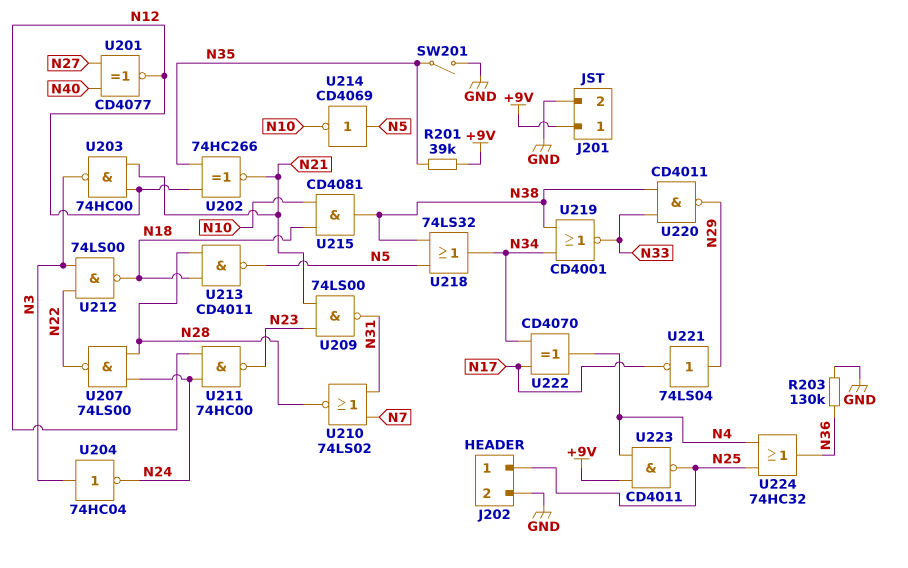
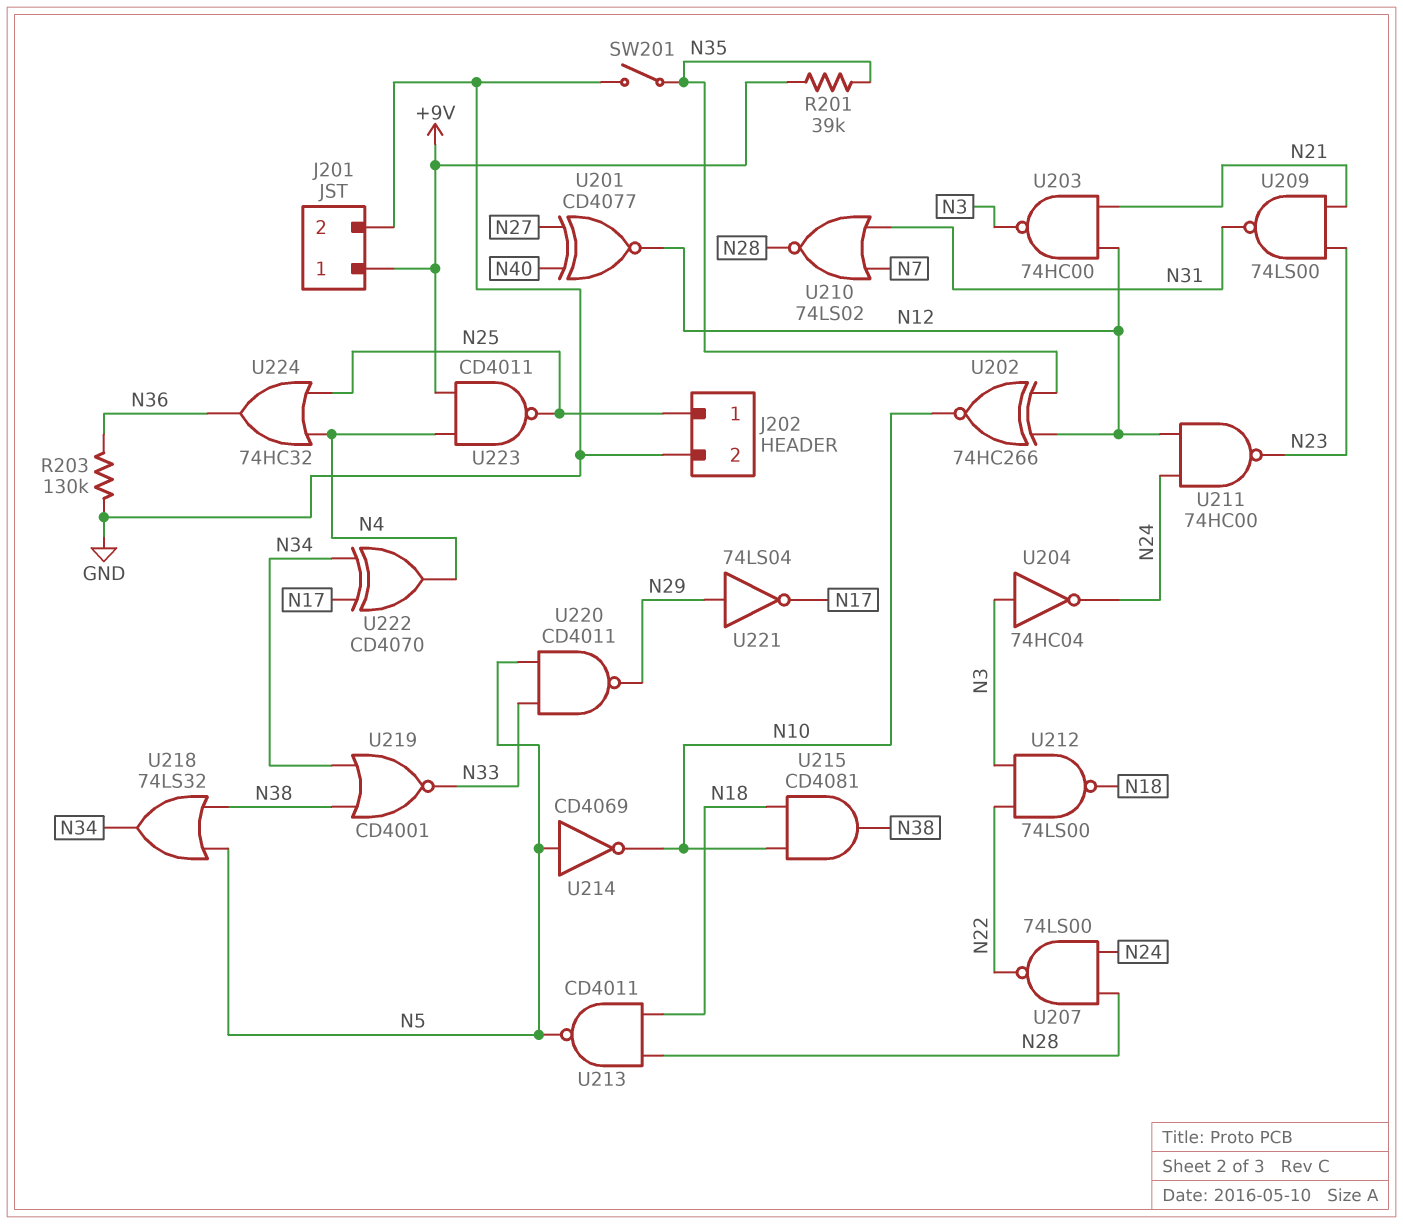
U202: XNOR 74HC266 (in N12, in N35, out N21) -> XNOR 74HC266 (in N12, in N35, out N10)
U220: NAND CD4011 (in N33, in N38, out N29) -> NAND CD4011 (in N5, in N33, out N29)

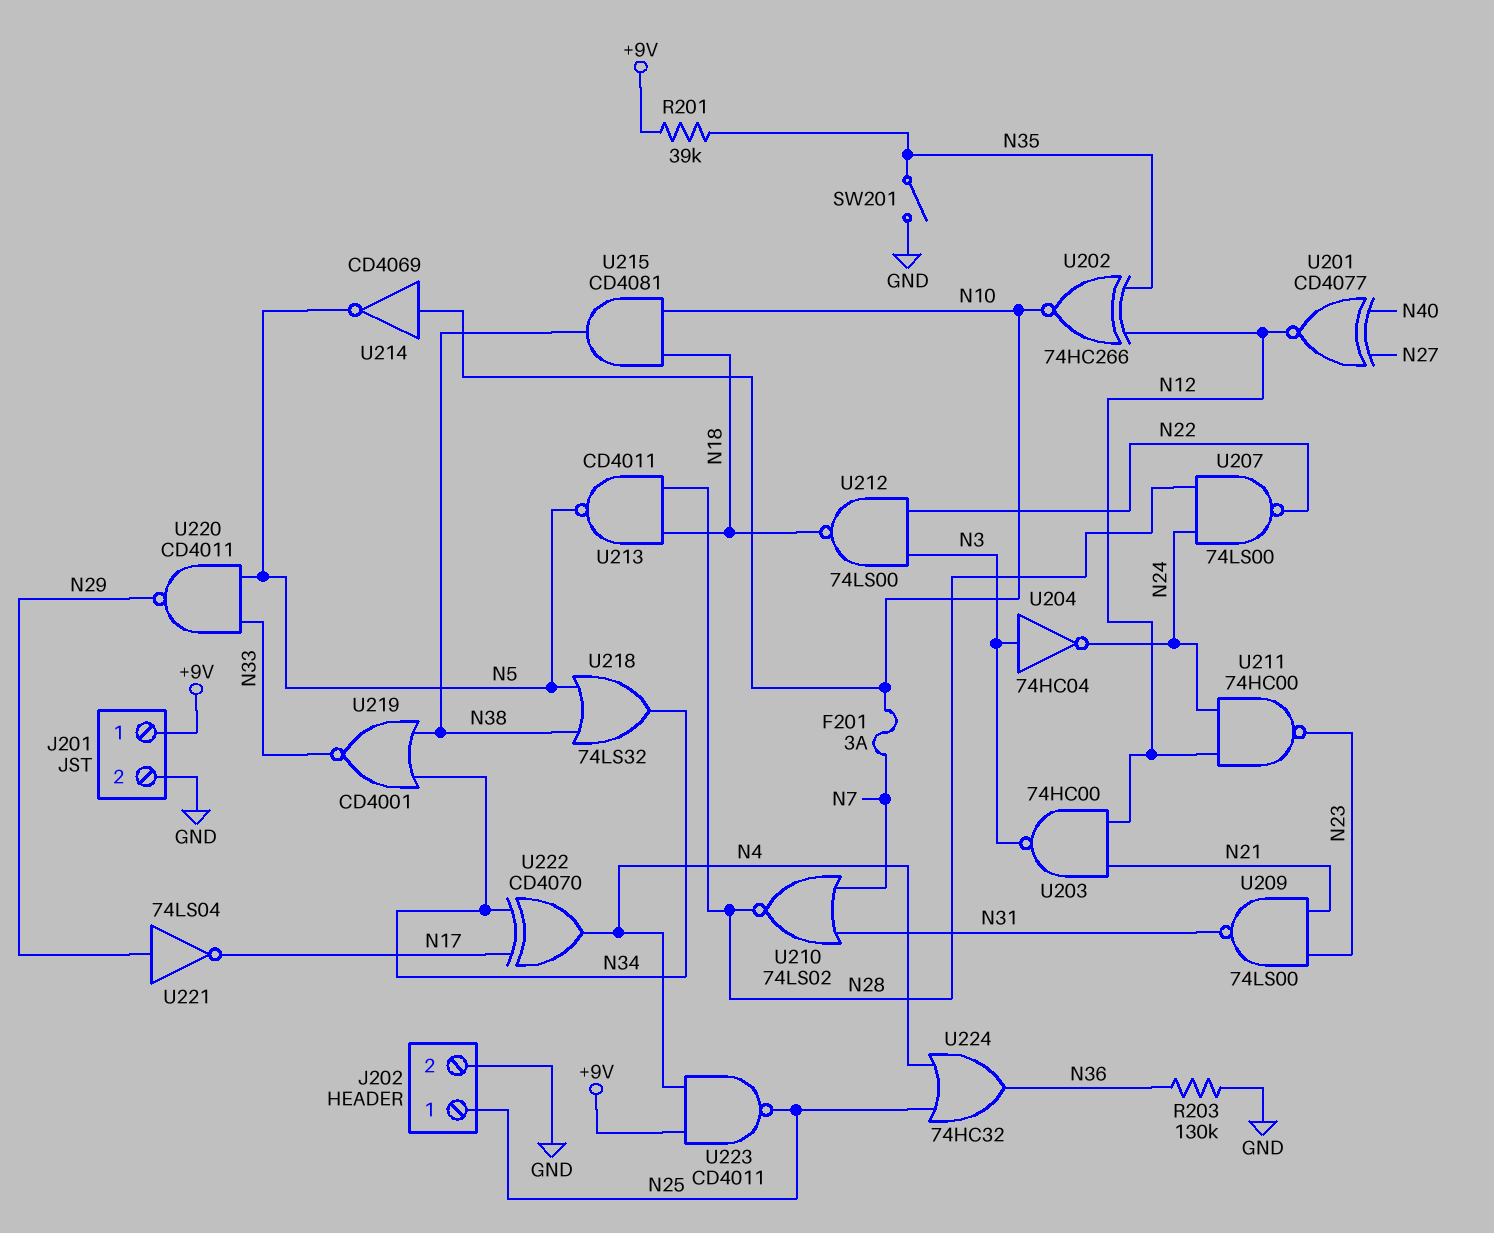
F201: none -> 3A (N7, N10)
U214: NOT CD4069 (in N5, out N10) -> NOT CD4069 (in N10, out N5)

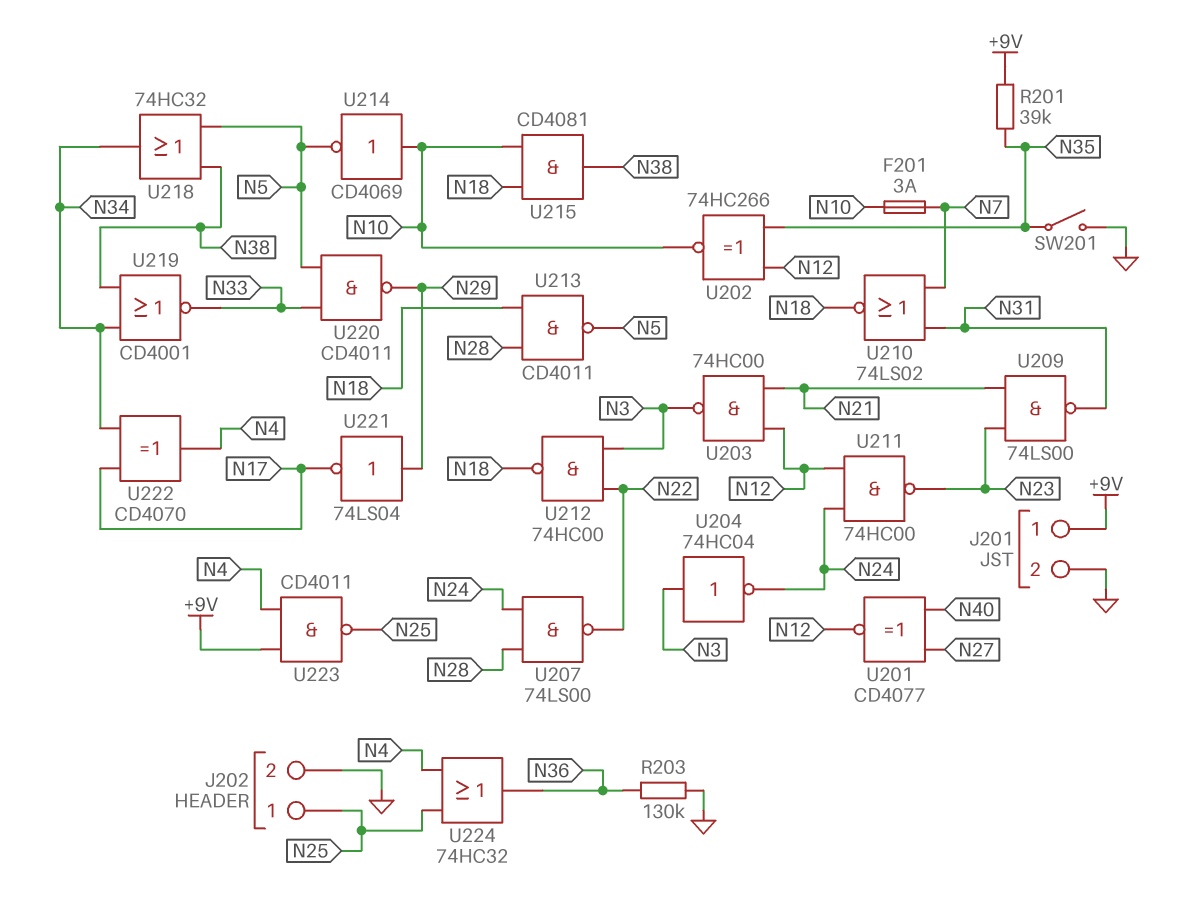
U210: NOR 74LS02 (in N7, in N31, out N28) -> NOR 74LS02 (in N7, in N31, out N18)
U212: NAND 74LS00 (in N3, in N22, out N18) -> NAND 74HC00 (in N3, in N22, out N18)
U218: OR 74LS32 (in N5, in N38, out N34) -> OR 74HC32 (in N5, in N38, out N34)

